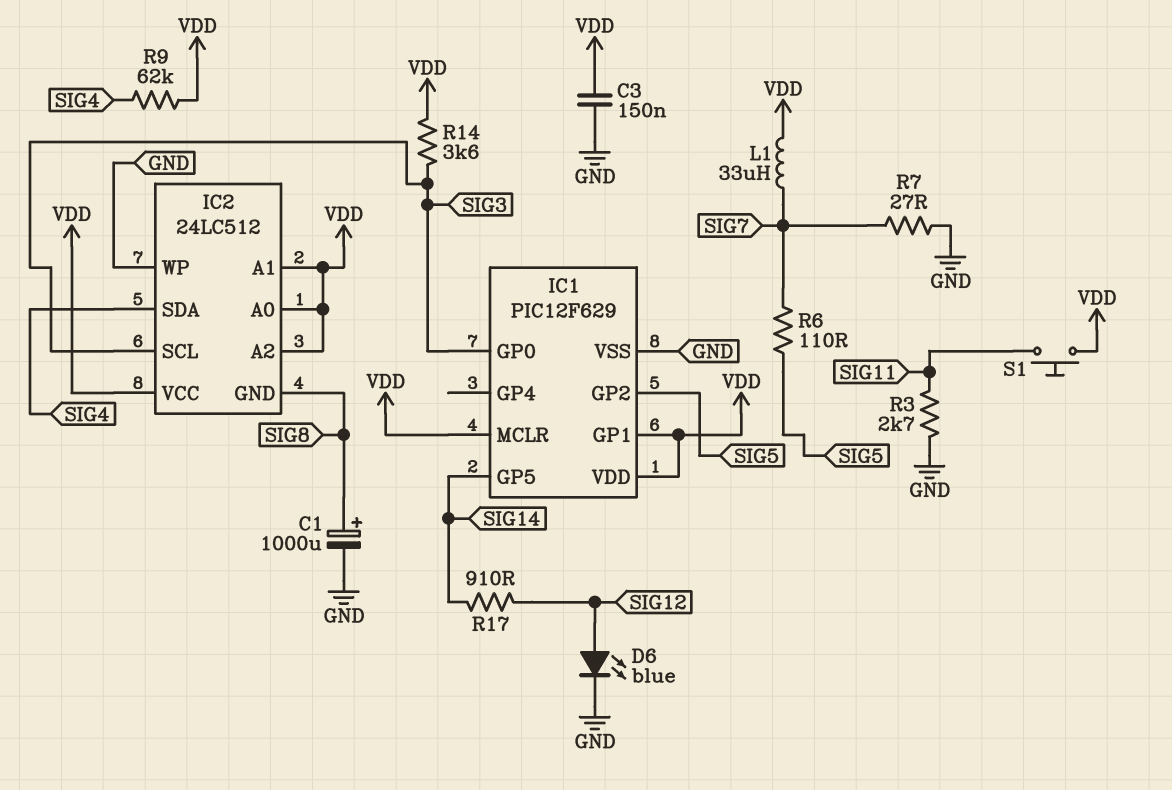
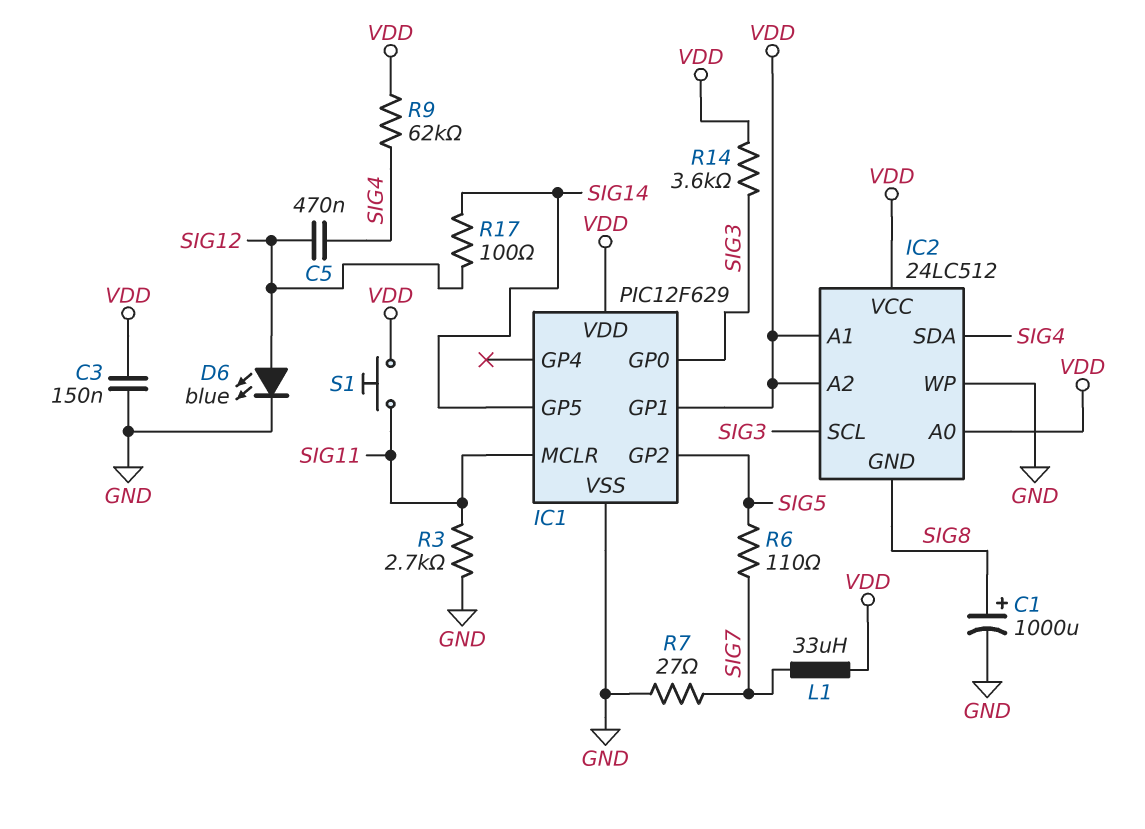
C5: none -> 470nF (SIG4, SIG12)
IC1 pin MCLR: VDD -> SIG11
R17: 910 (SIG12, SIG14) -> 100 (SIG12, SIG14)

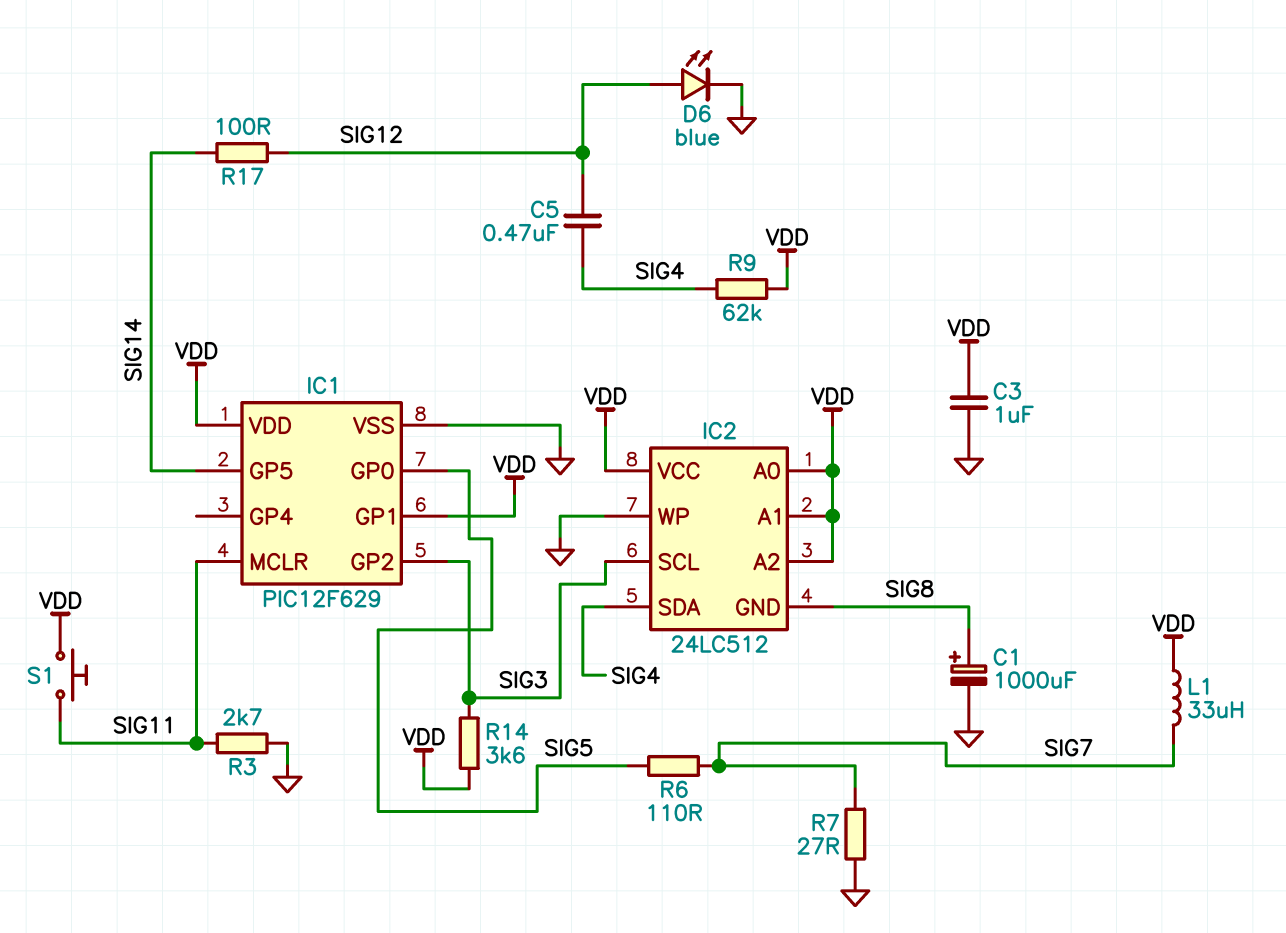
C3: 150nF (GND, VDD) -> 1uF (GND, VDD)
IC1 pin GP0: SIG3 -> SIG5
IC1 pin GP2: SIG5 -> SIG3

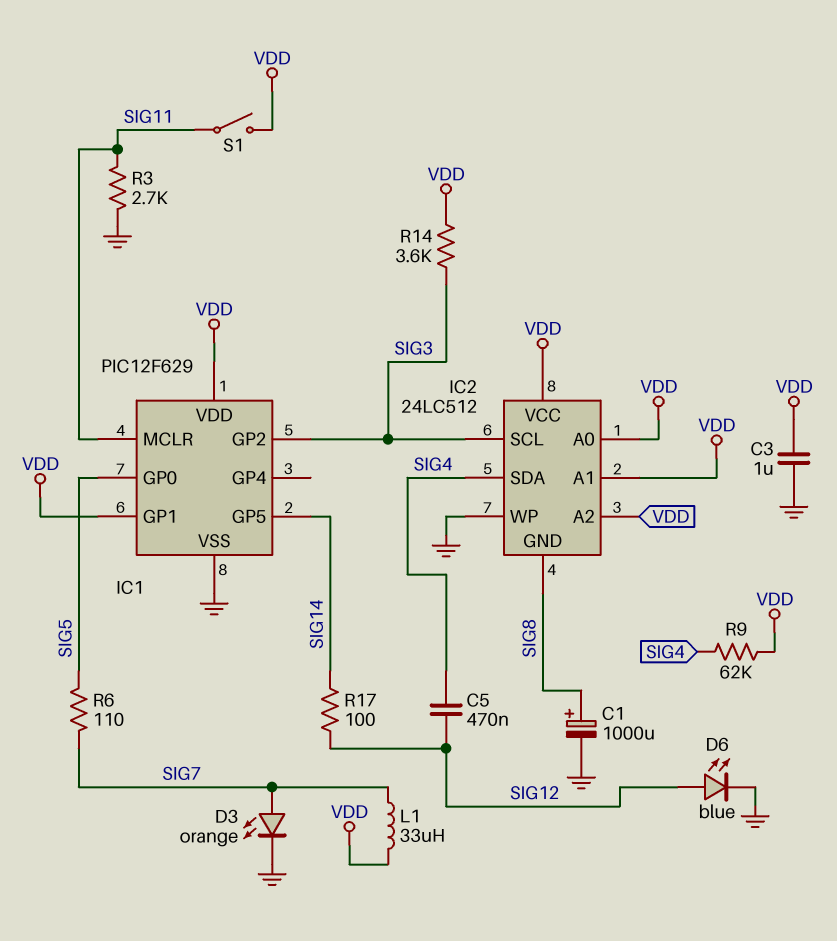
D3: none -> LED orange (A SIG7, K GND)
R7: 27 (GND, SIG7) -> none
S1: button (SIG11, VDD) -> switch (SIG11, VDD)

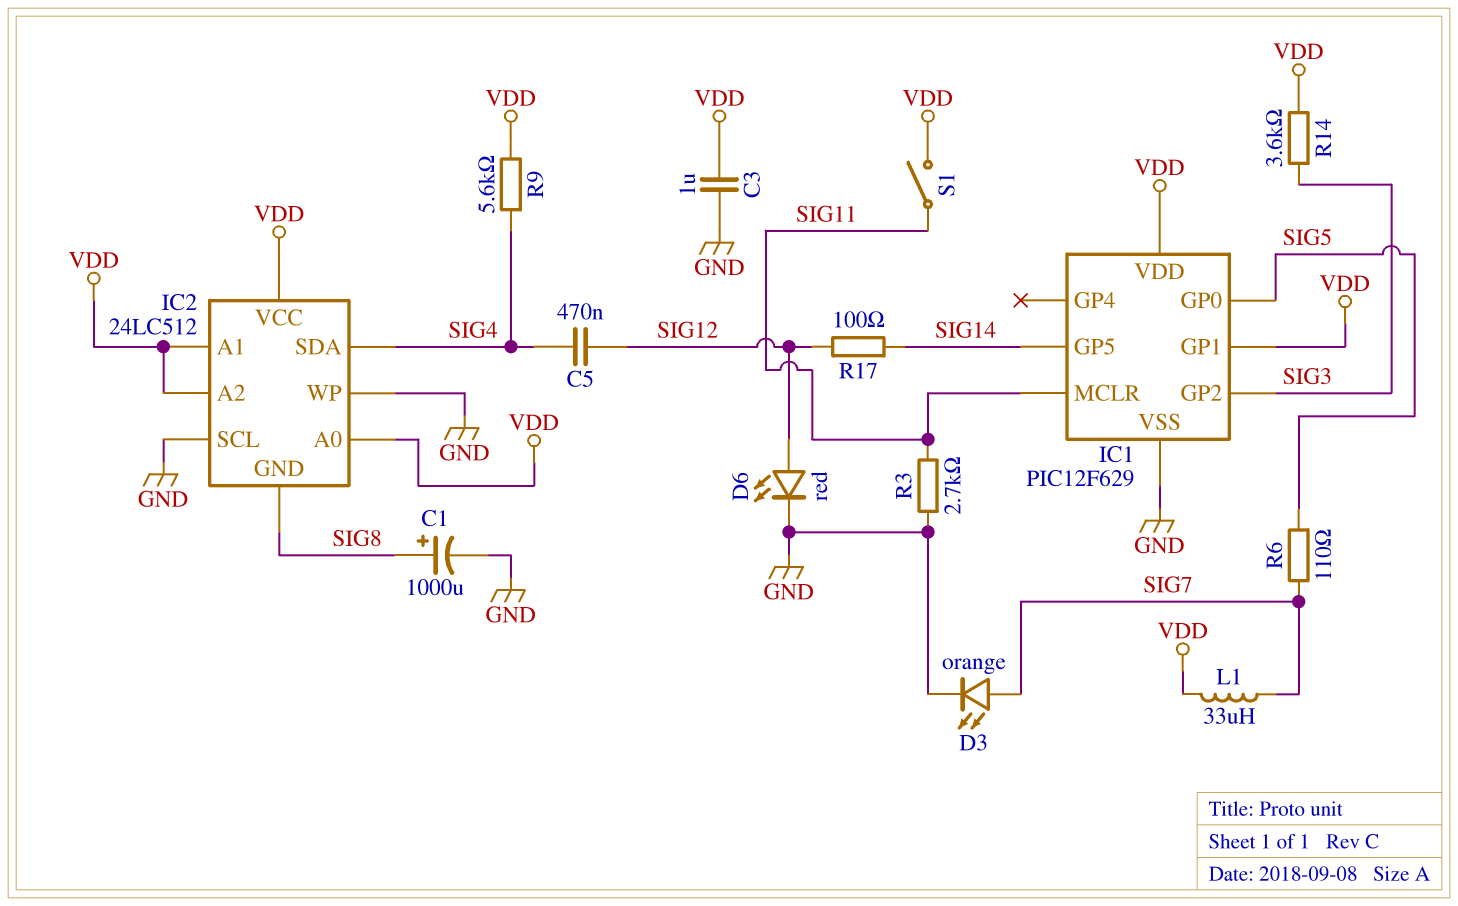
D6: LED blue (A SIG12, K GND) -> LED red (A SIG12, K GND)
IC2 pin SCL: SIG3 -> GND
R9: 62k (SIG4, VDD) -> 5.6k (SIG4, VDD)

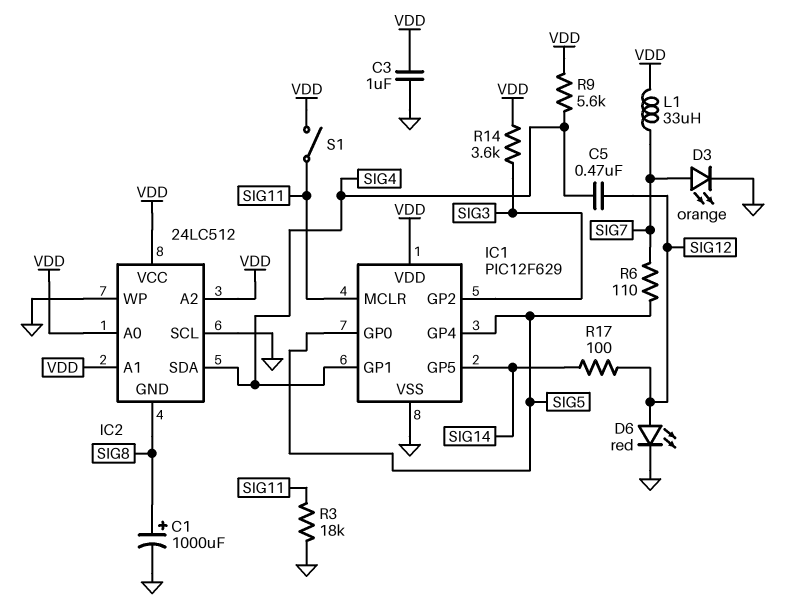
IC1 pin GP1: VDD -> SIG4
IC1 pin GP4: none -> SIG5
R3: 2.7k (GND, SIG11) -> 18k (GND, SIG11)

